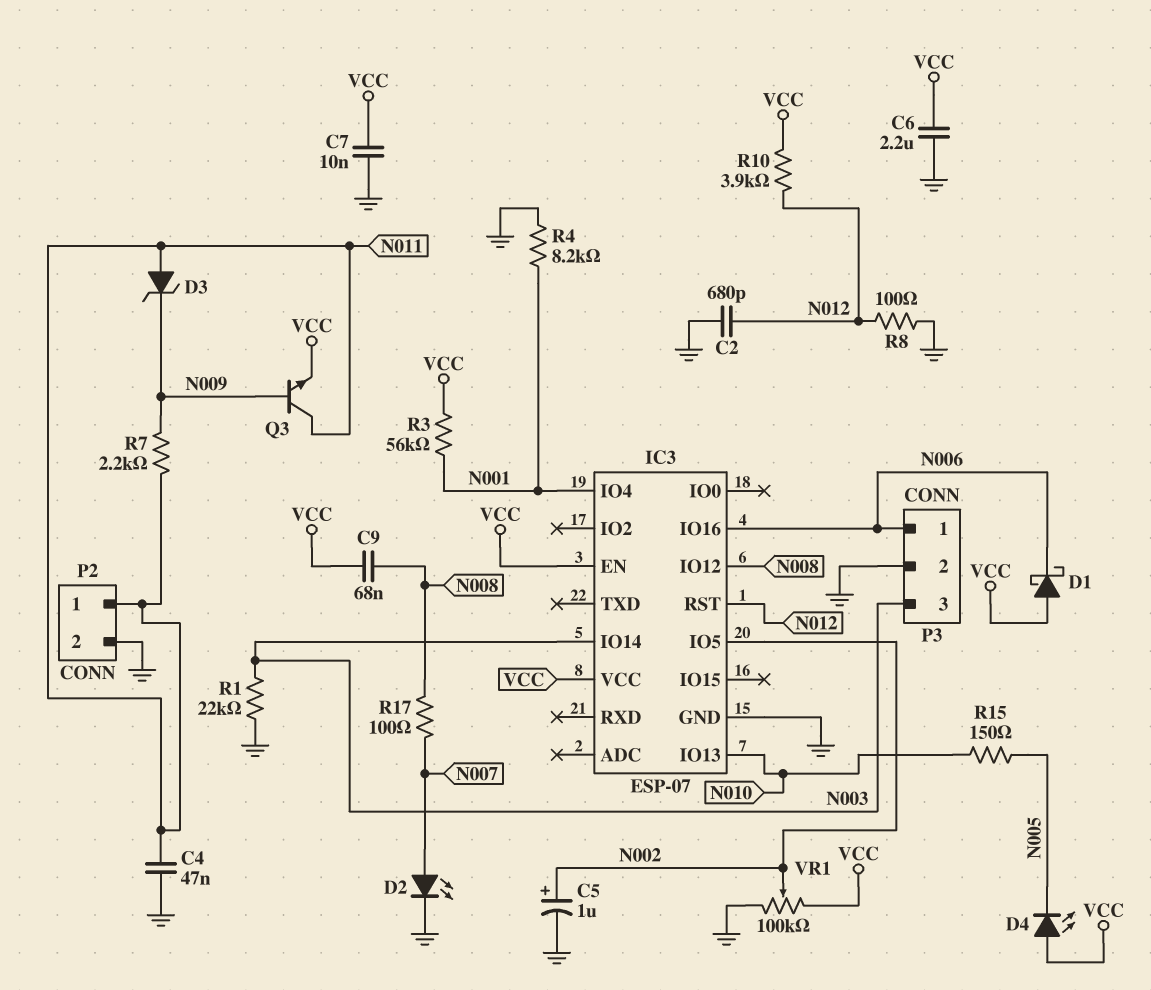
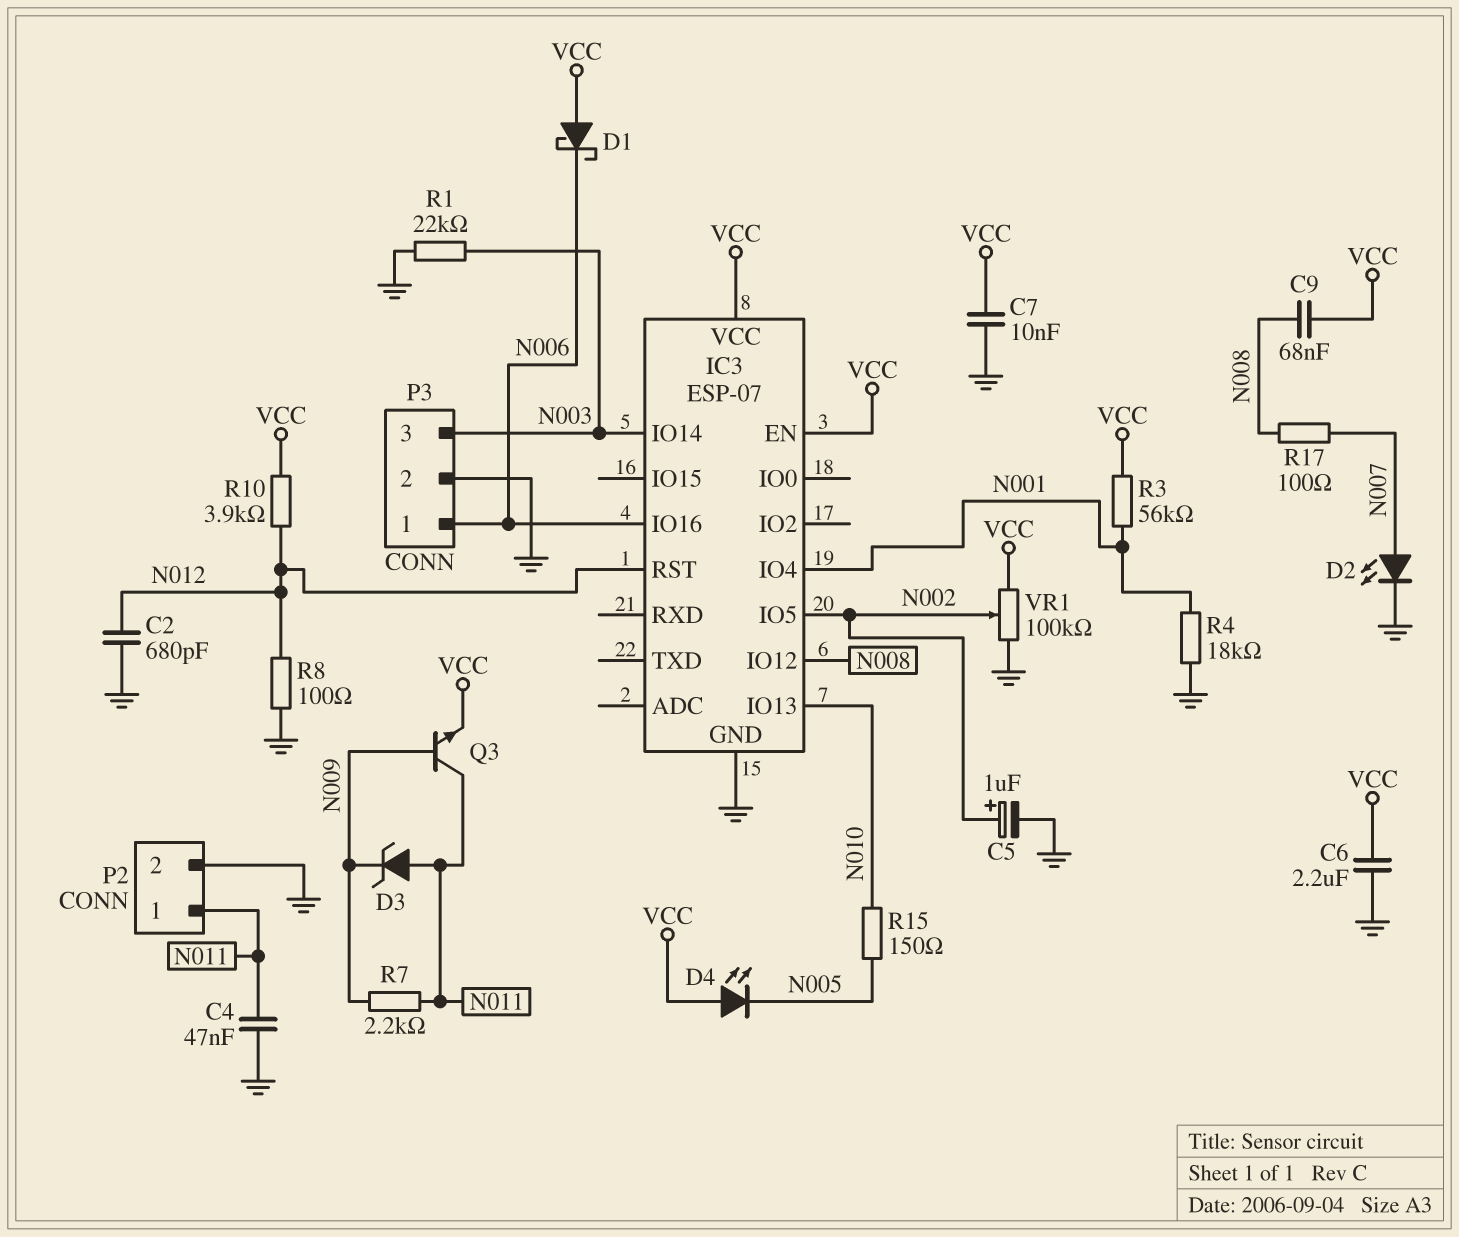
R4: 8.2k (GND, N001) -> 18k (GND, N001)

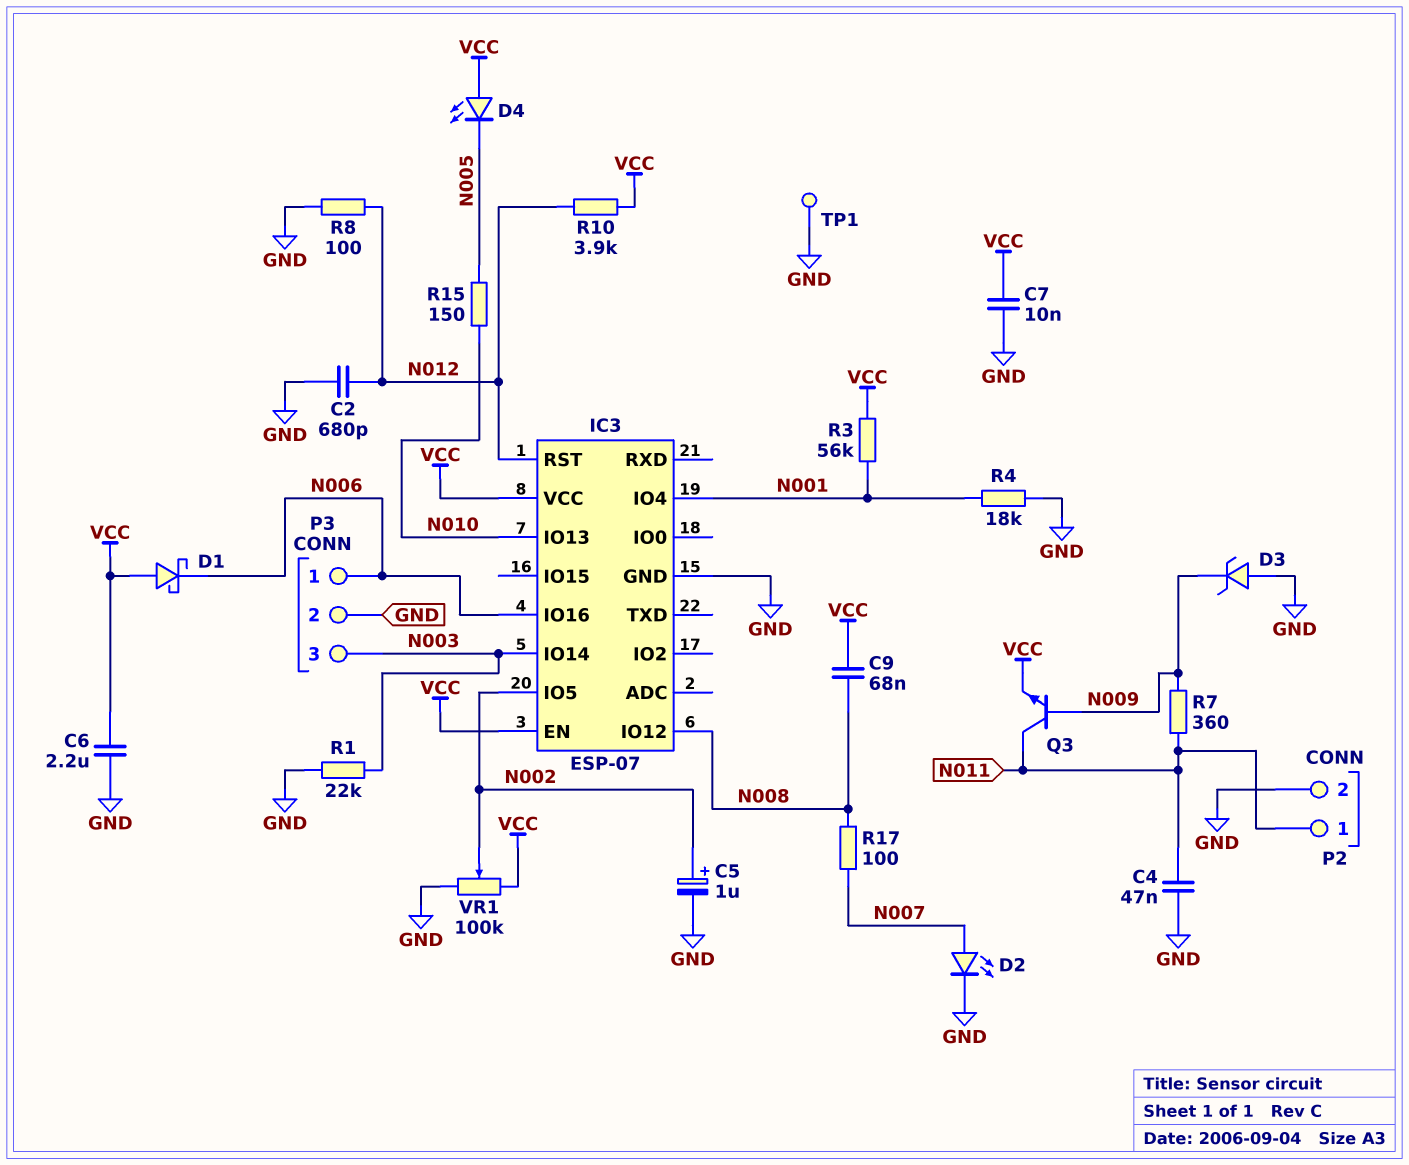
D3: zener (A N011, K N009) -> zener (A GND, K N009)
R7: 2.2k (N009, N011) -> 360 (N009, N011)
TP1: none -> test point (GND)

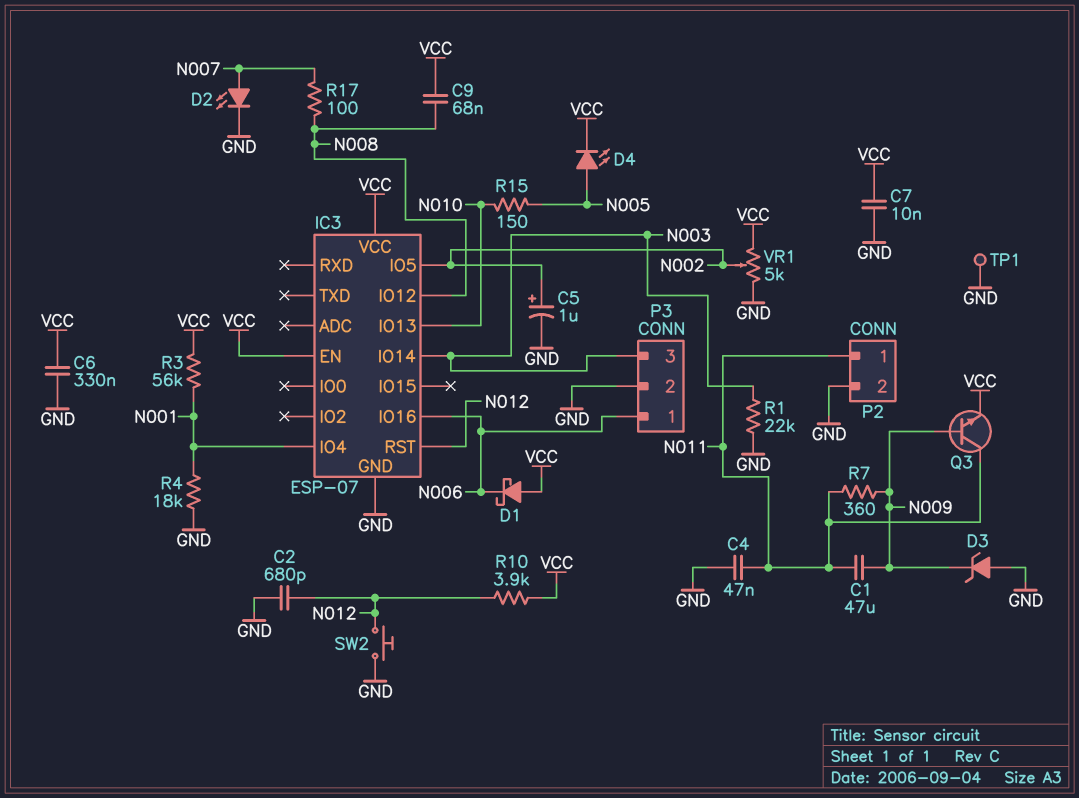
C1: none -> 47uF (N009, N011)
C6: 2.2uF (GND, VCC) -> 330nF (GND, VCC)
D4: LED (A VCC, K N005) -> LED (A N005, K VCC)
R8: 100 (GND, N012) -> none
SW2: none -> button (GND, N012)
VR1: 100k (GND, VCC, wiper N002) -> 5k (GND, VCC, wiper N002)

